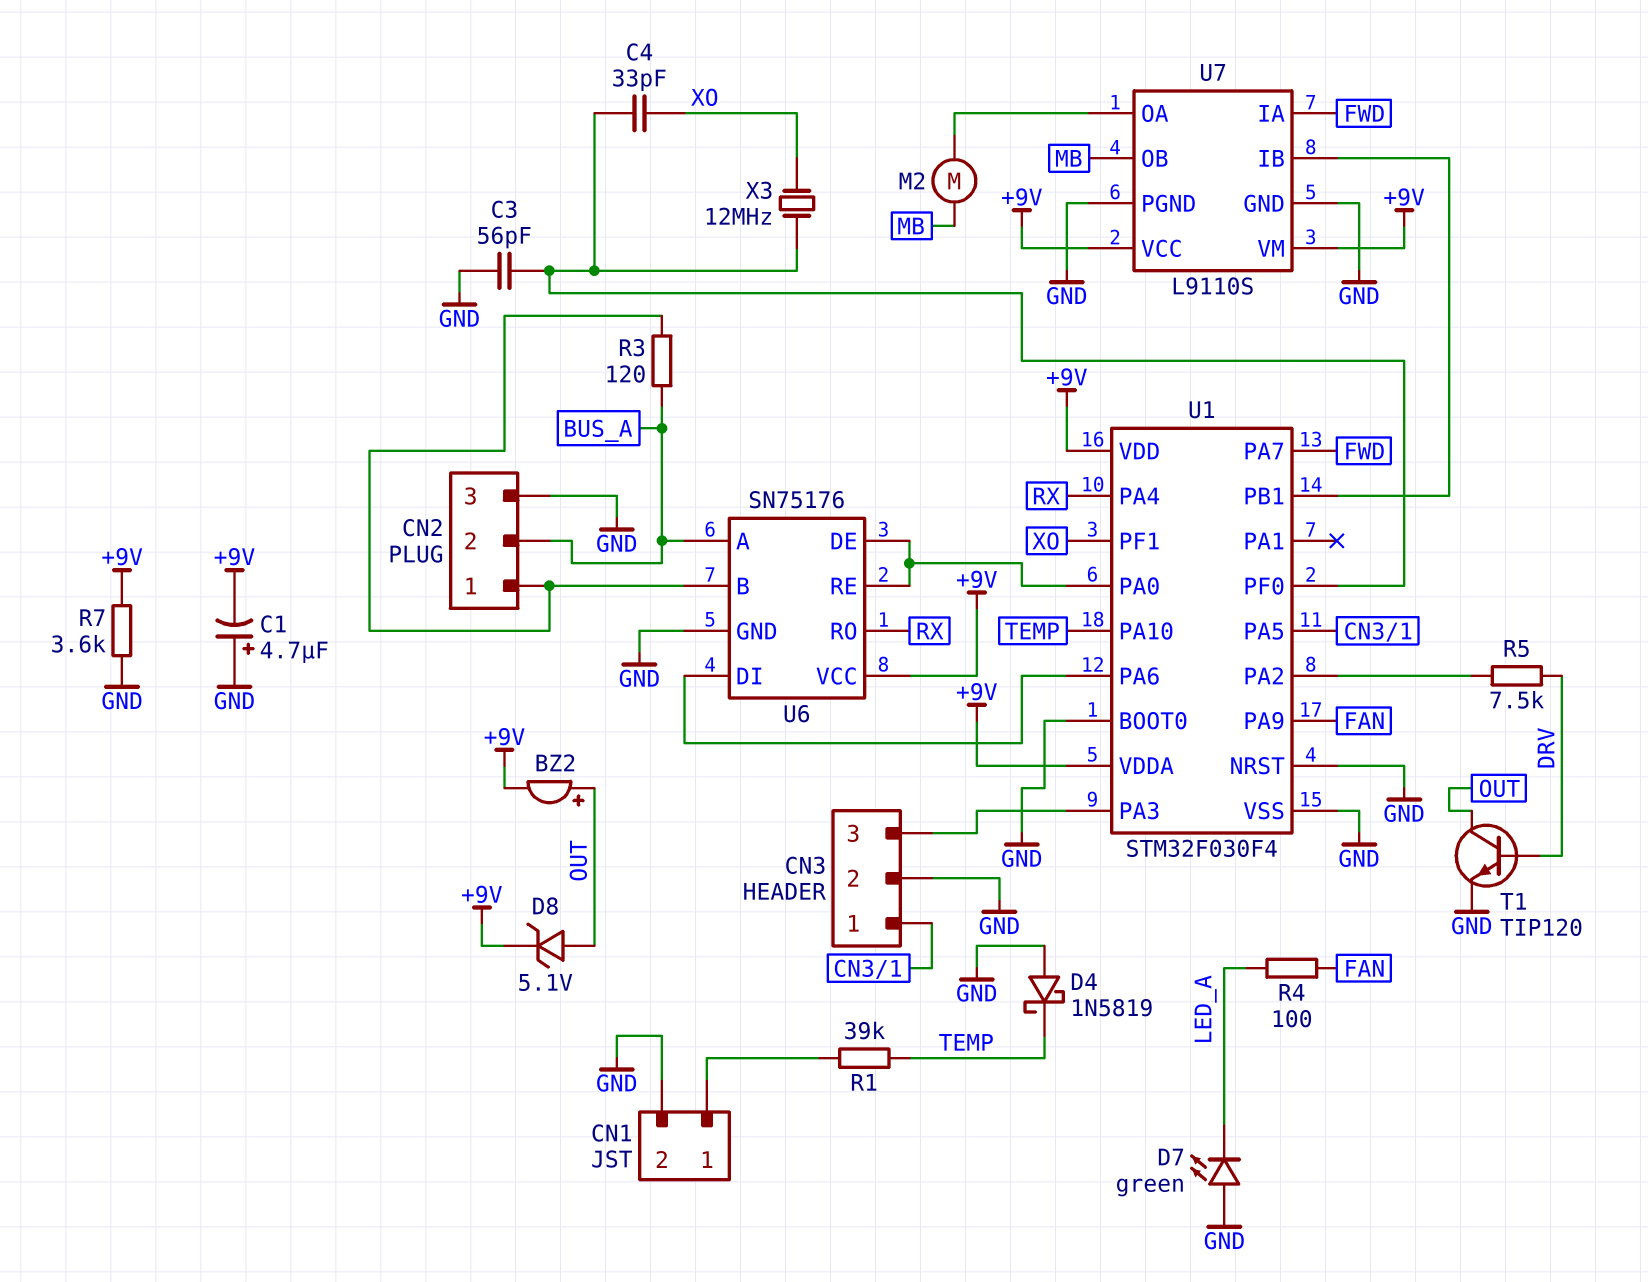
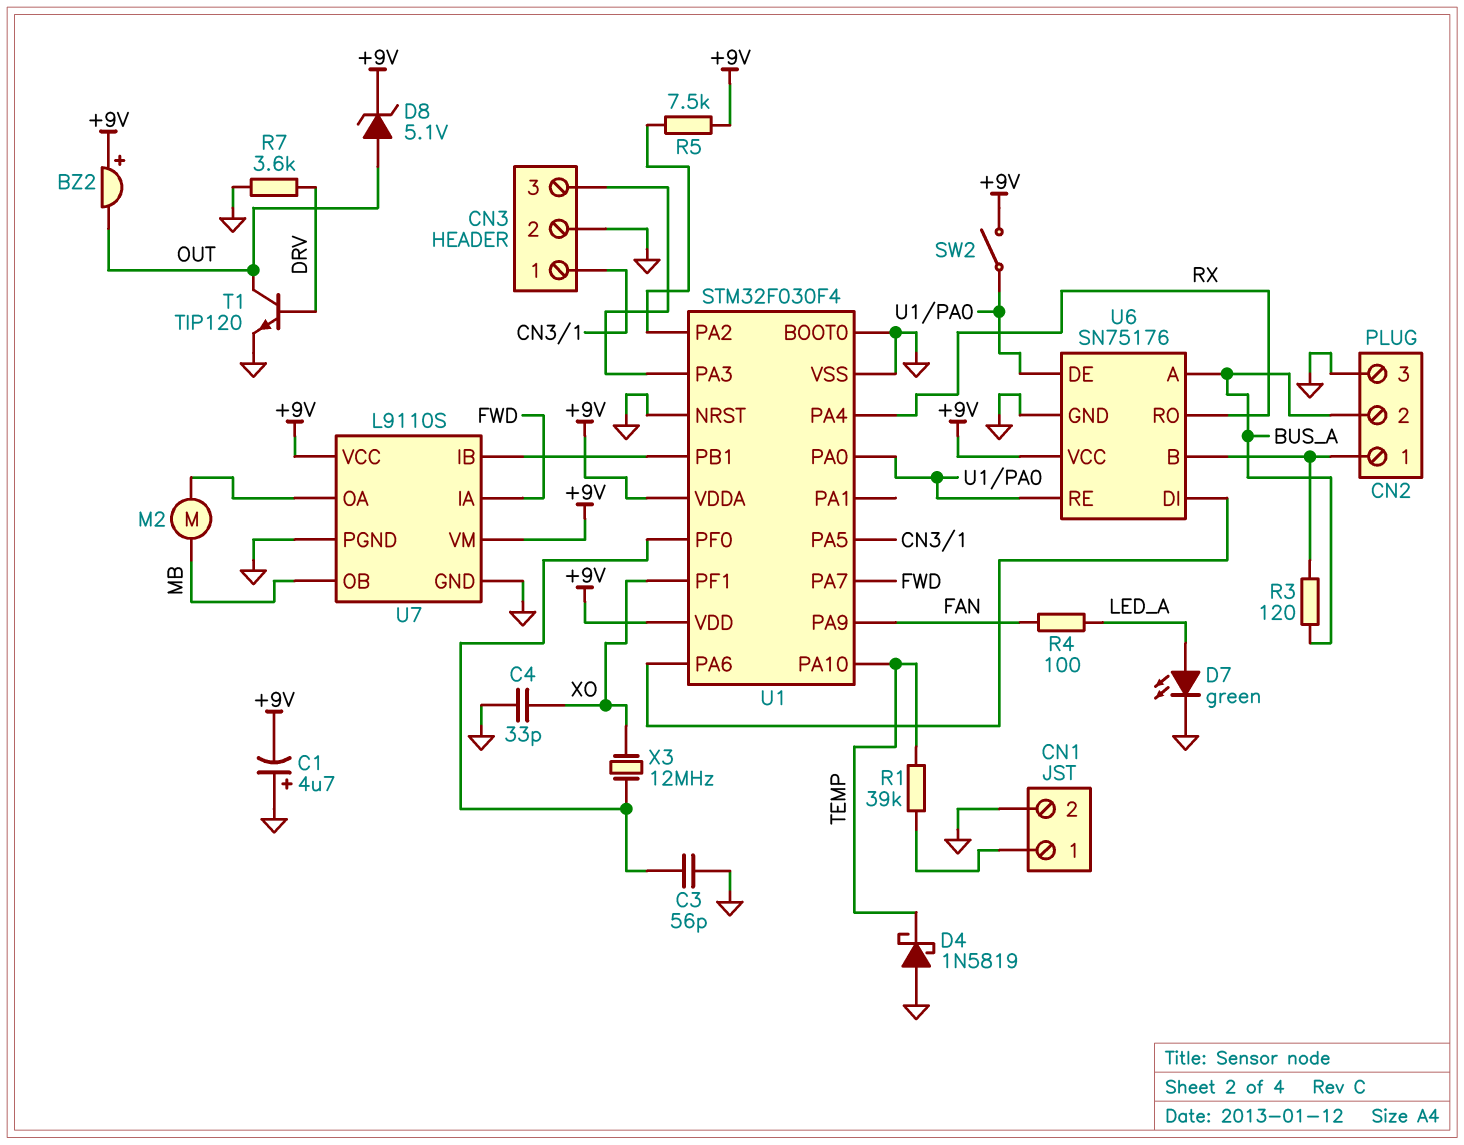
BZ2: buzzer (plus OUT, minus +9V) -> buzzer (plus +9V, minus OUT)
C4: 33pF (U1/PF0, XO) -> 33pF (GND, XO)
D7: LED green (A GND, K LED_A) -> LED green (A LED_A, K GND)
R5: 7.5k (DRV, U1/PA2) -> 7.5k (+9V, U1/PA2)
R7: 3.6k (+9V, GND) -> 3.6k (DRV, GND)
SW2: none -> switch (+9V, U1/PA0)

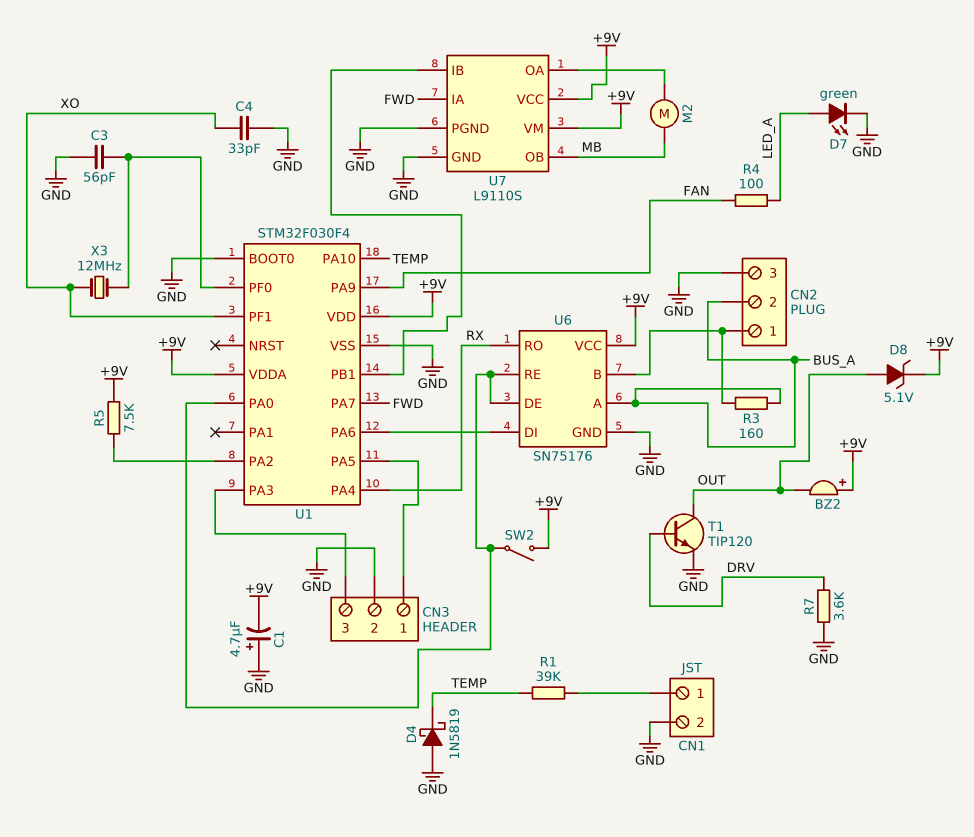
R3: 120 (BUS_A, CN2/1) -> 160 (BUS_A, CN2/1)
U1 pin NRST: GND -> none

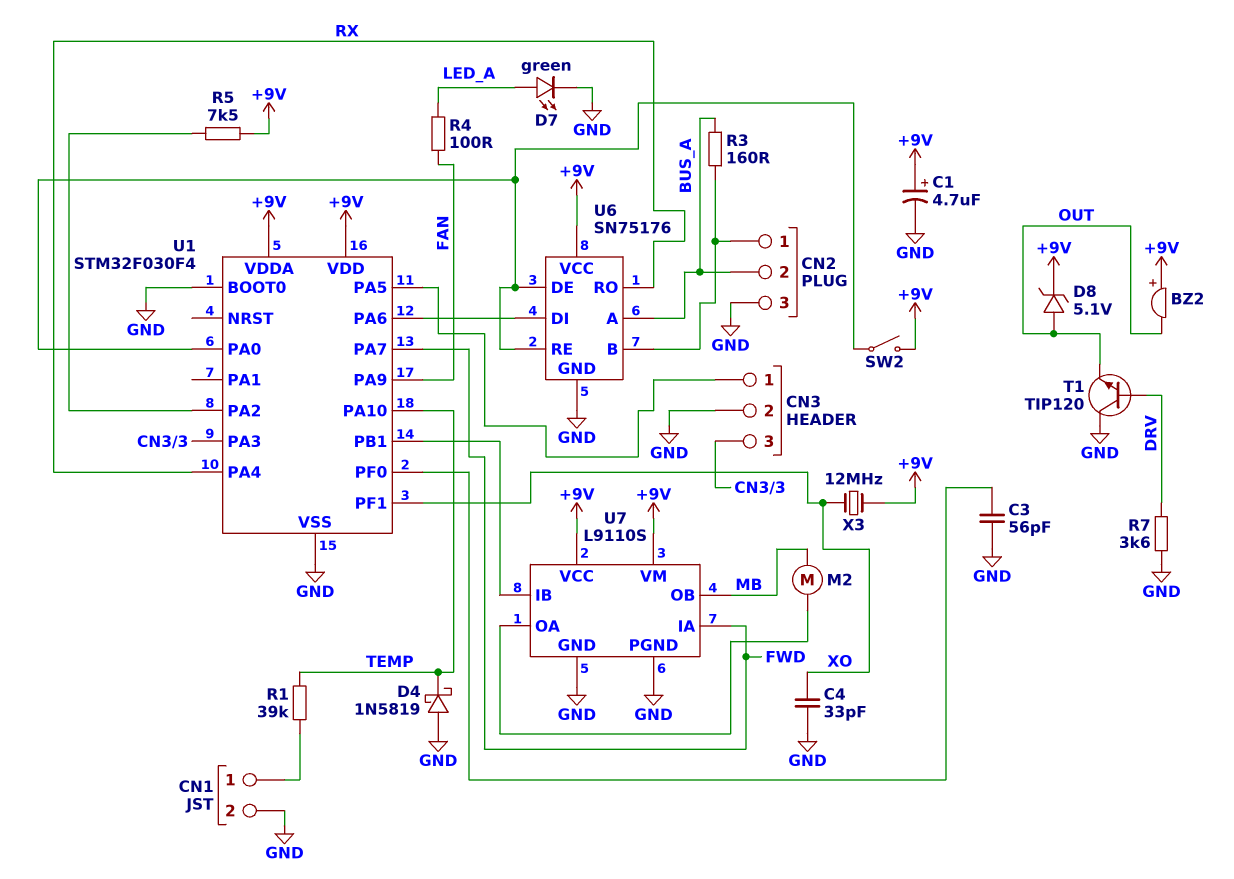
C1: 4.7uF (plus GND, minus +9V) -> 4.7uF (plus +9V, minus GND)
T1: NPN TIP120 (B DRV, C OUT, E GND) -> NPN TIP120 (B DRV, C GND, E OUT)
X3: 12MHz (U1/PF0, XO) -> 12MHz (+9V, XO)

